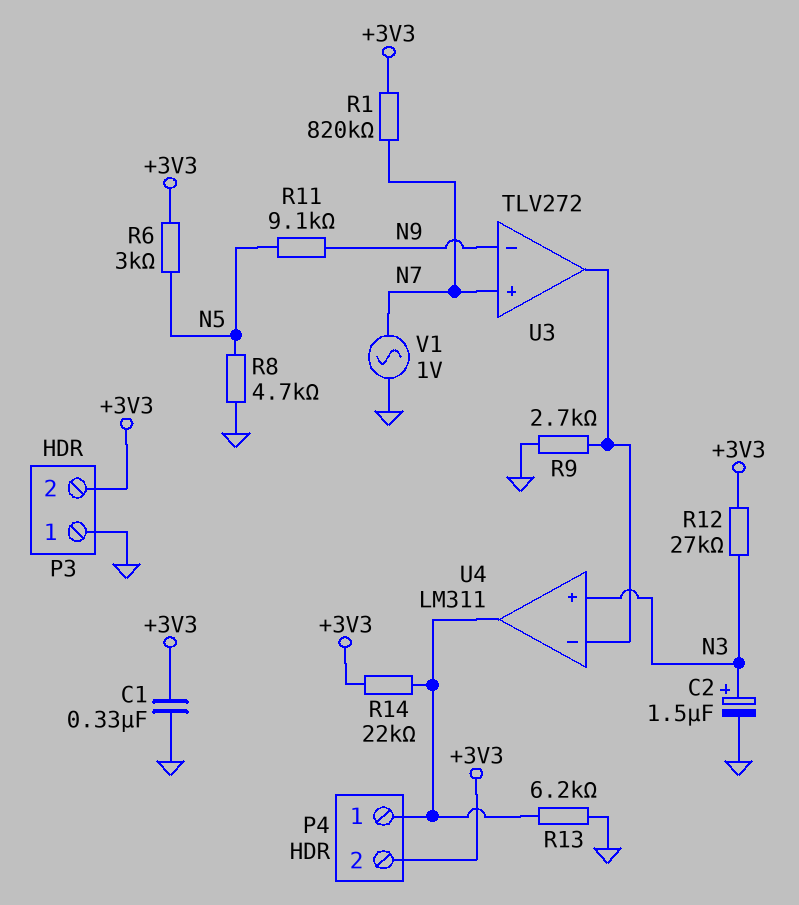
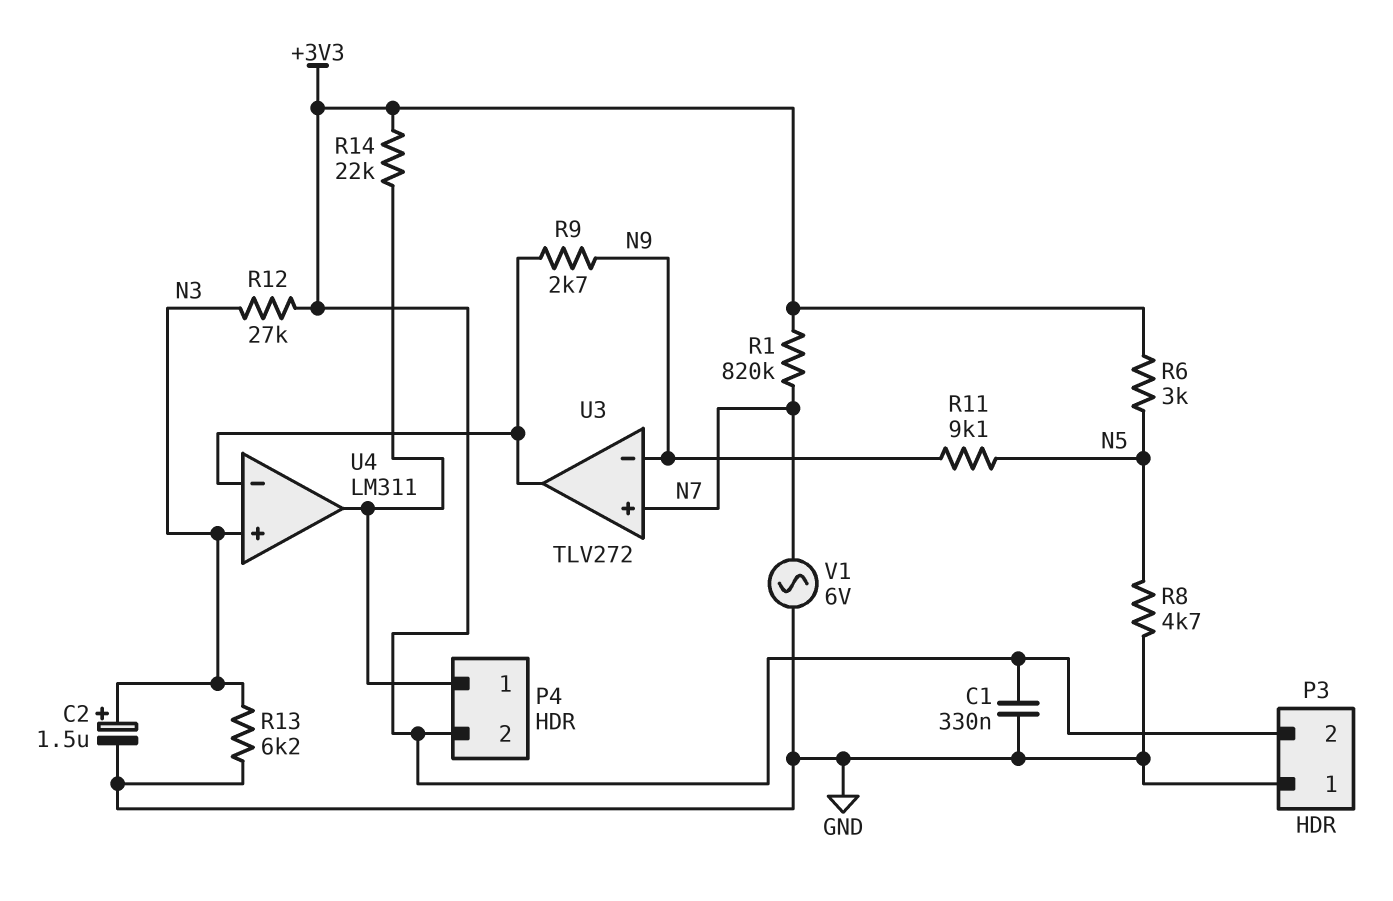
R9: 2.7k (GND, U3/out) -> 2.7k (N9, U3/out)
R13: 6.2k (GND, P4/1) -> 6.2k (GND, N3)
V1: AC 1V (GND, N7) -> AC 6V (GND, N7)

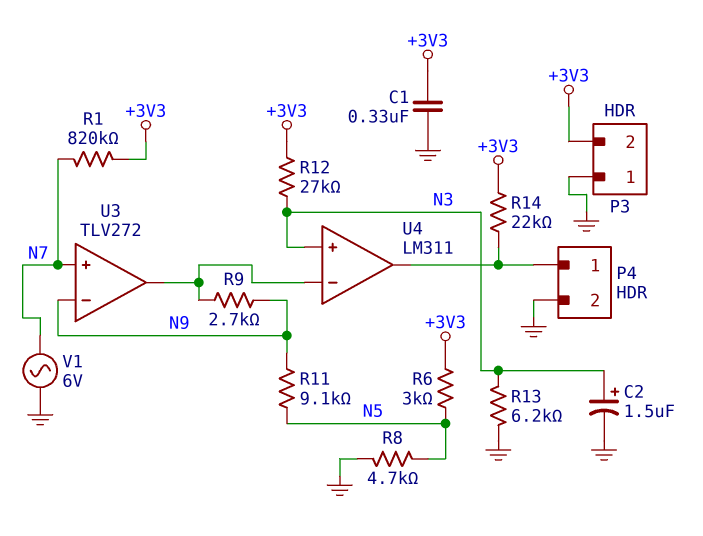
P4 pin 2: +3V3 -> GND

